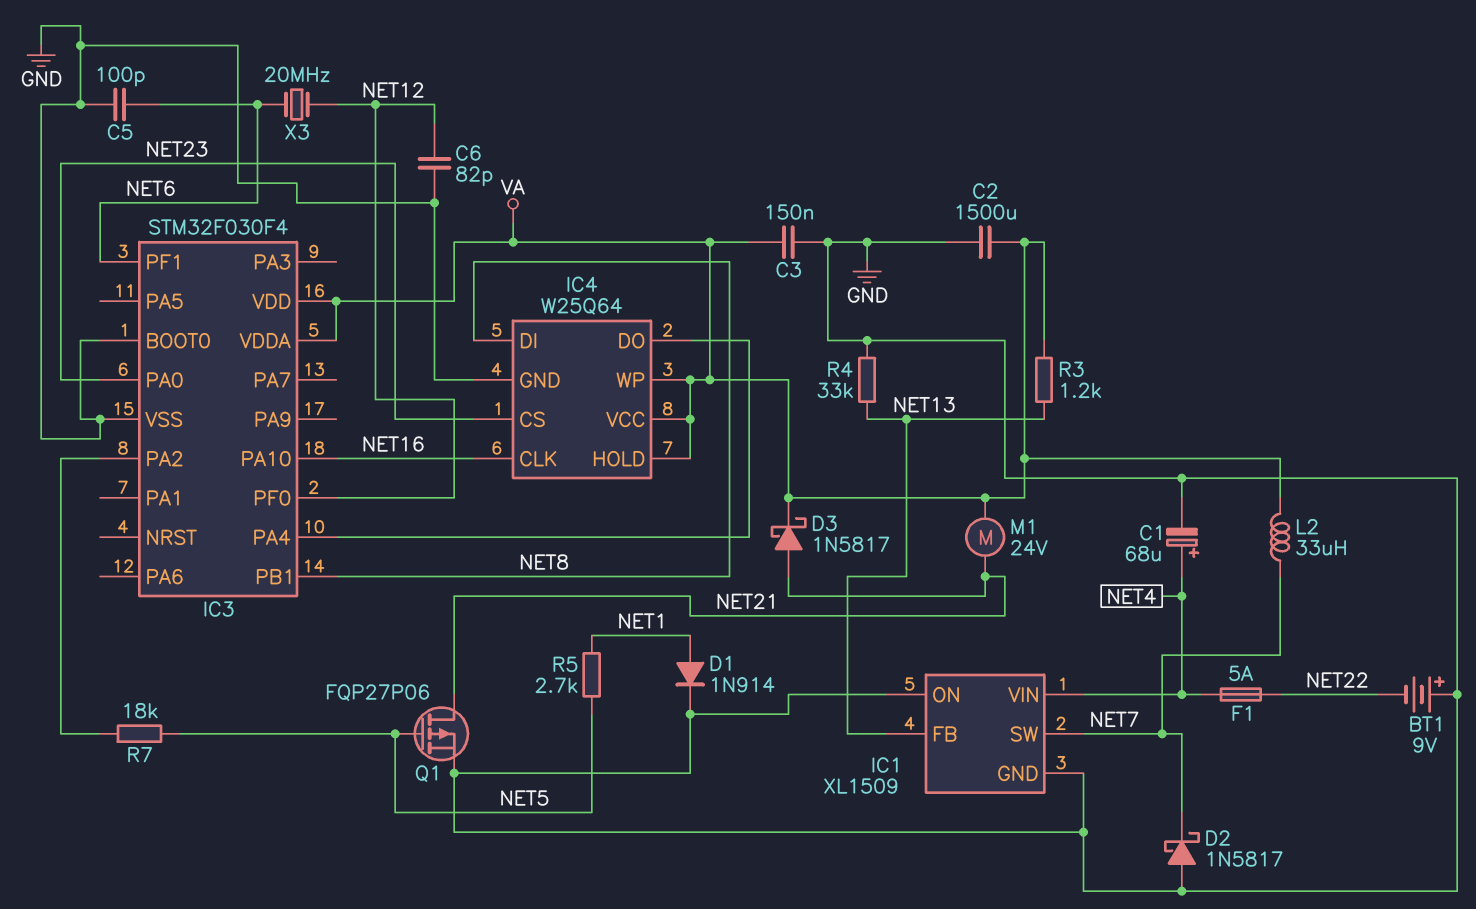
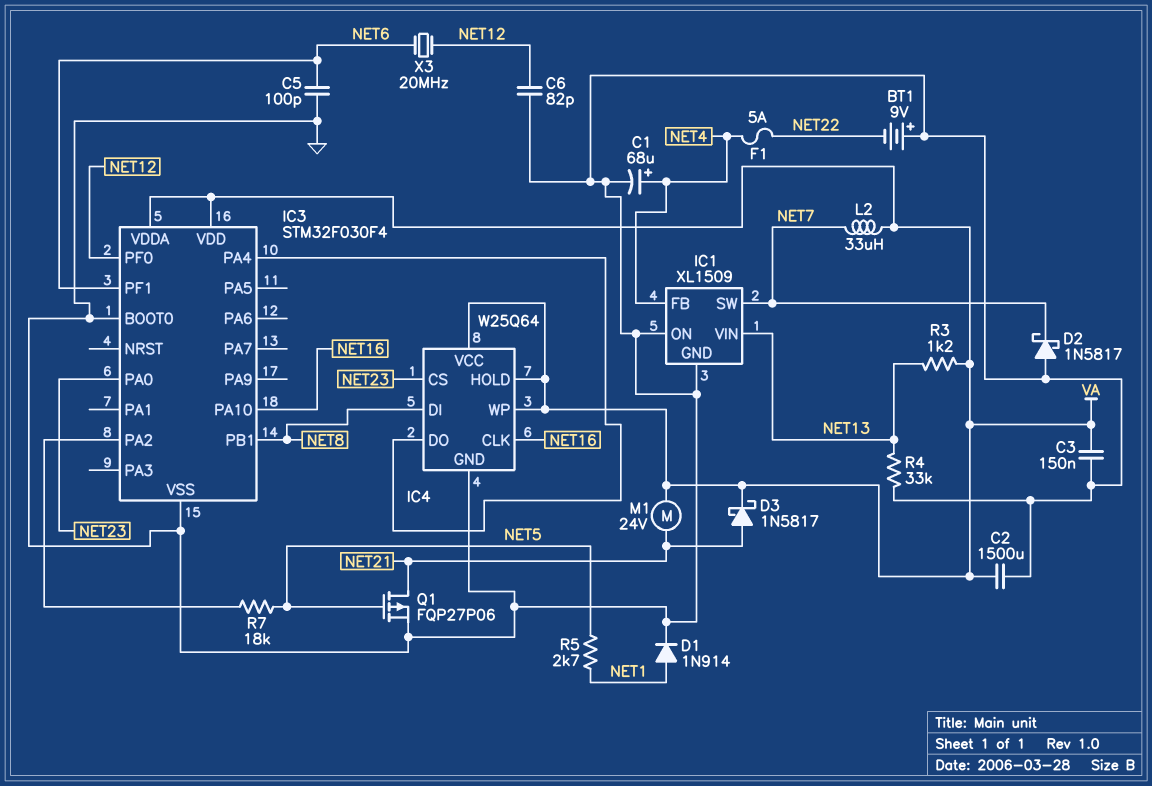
IC1 pin FB: NET13 -> NET4
IC1 pin VIN: NET4 -> NET13

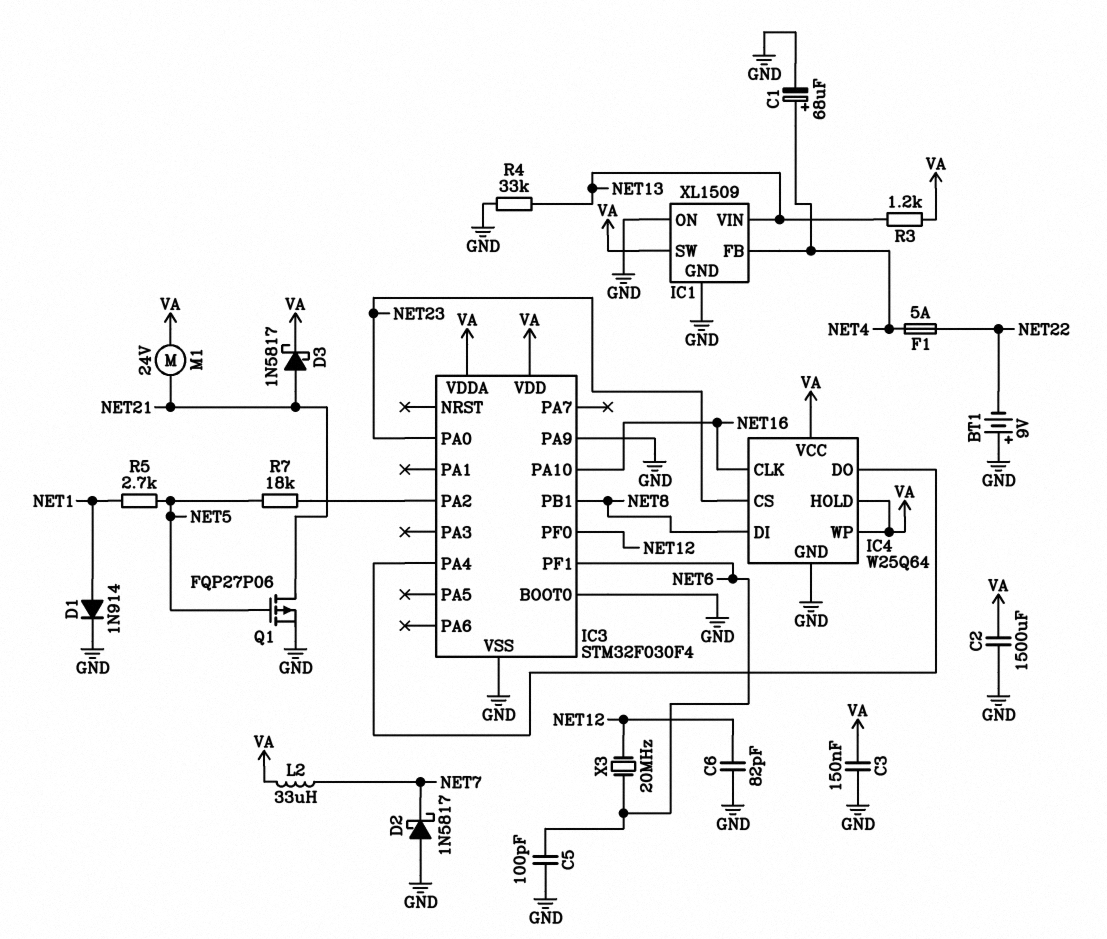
IC1 pin SW: NET7 -> VA
IC3 pin PA9: none -> GND

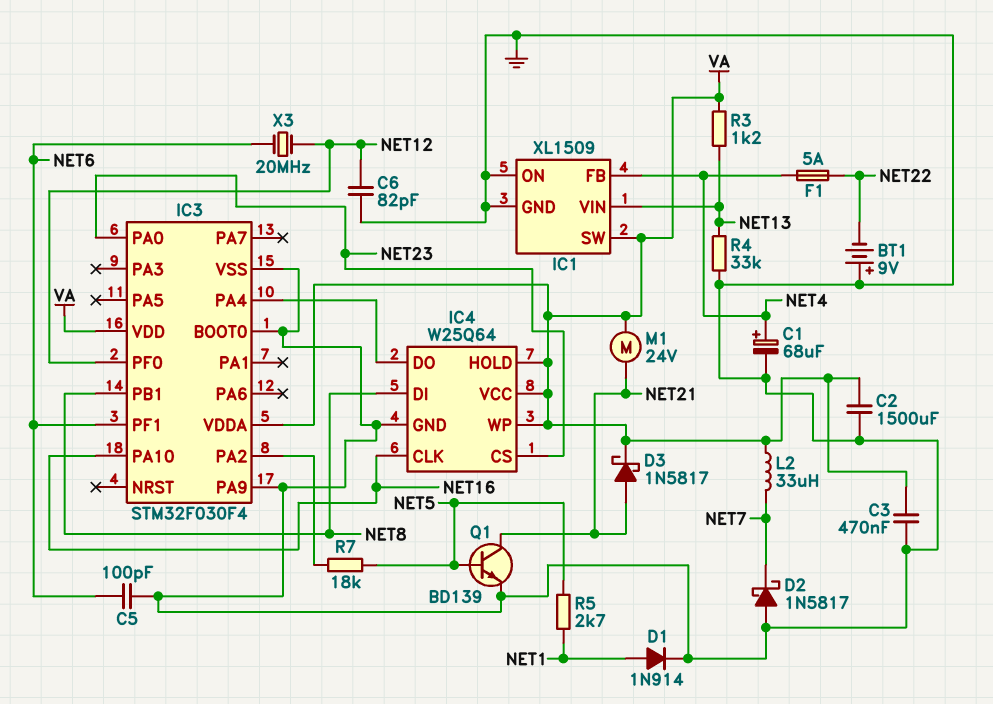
C3: 150nF (GND, VA) -> 470nF (GND, VA)
Q1: PMOS FQP27P06 (G NET5, D NET21, S GND) -> NPN BD139 (B NET5, C NET21, E GND)

